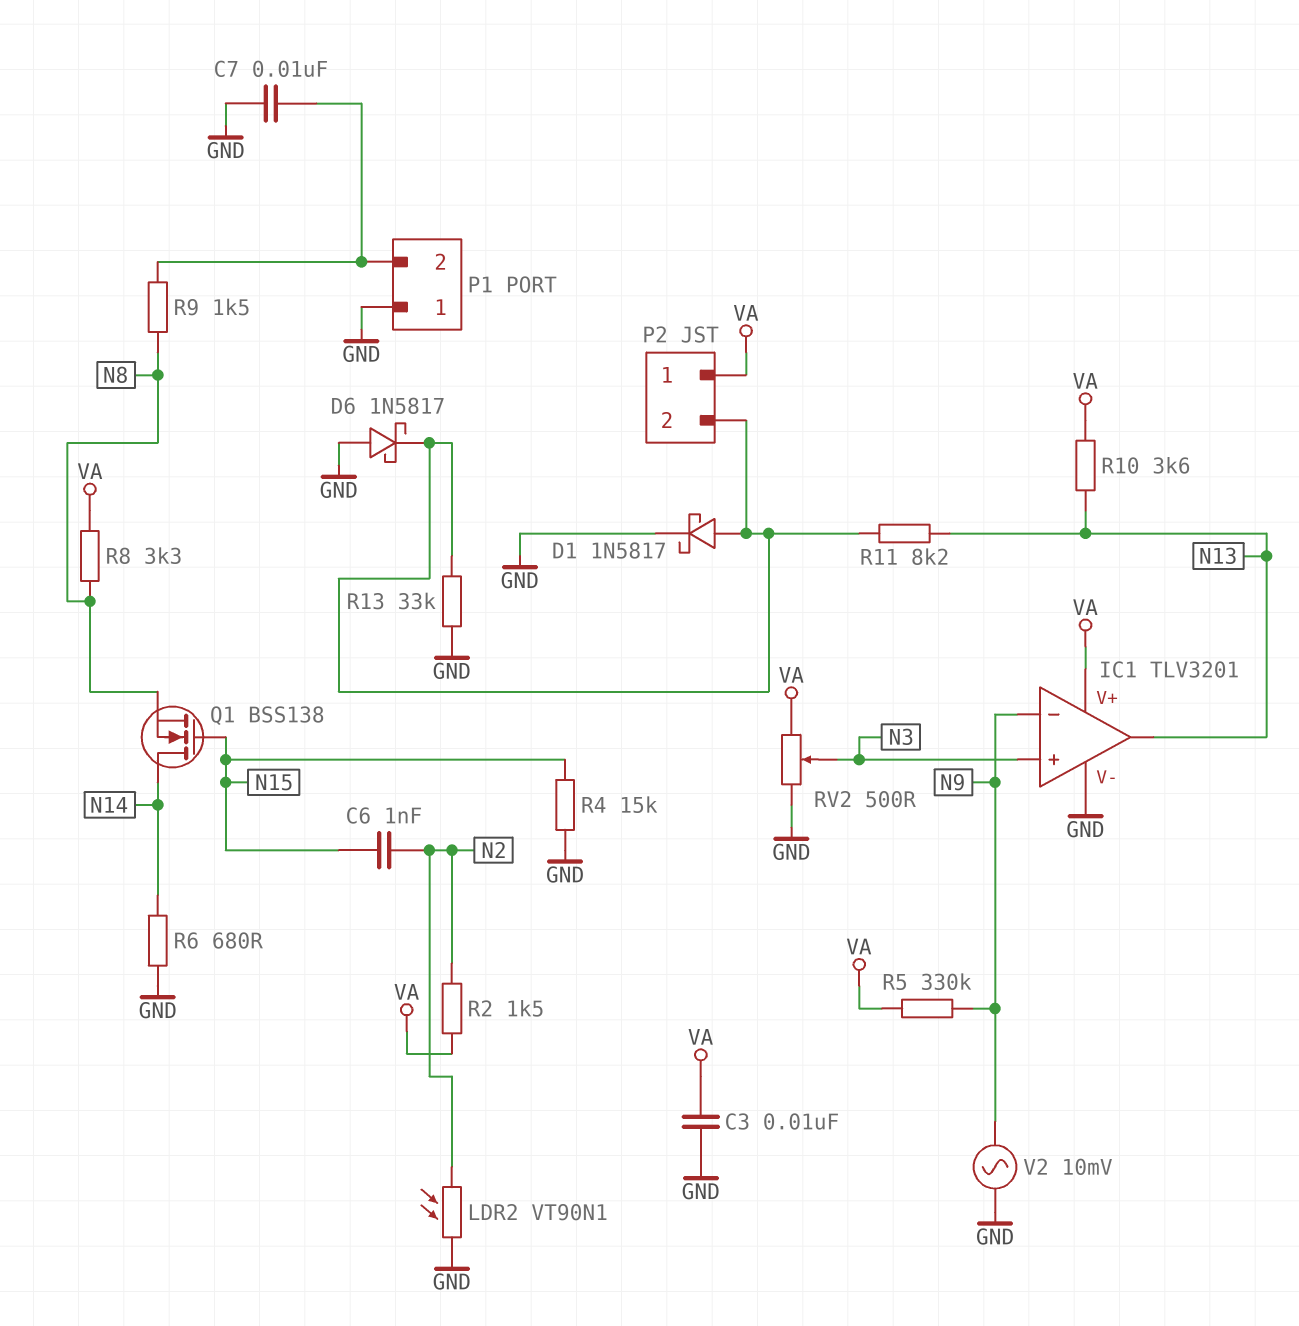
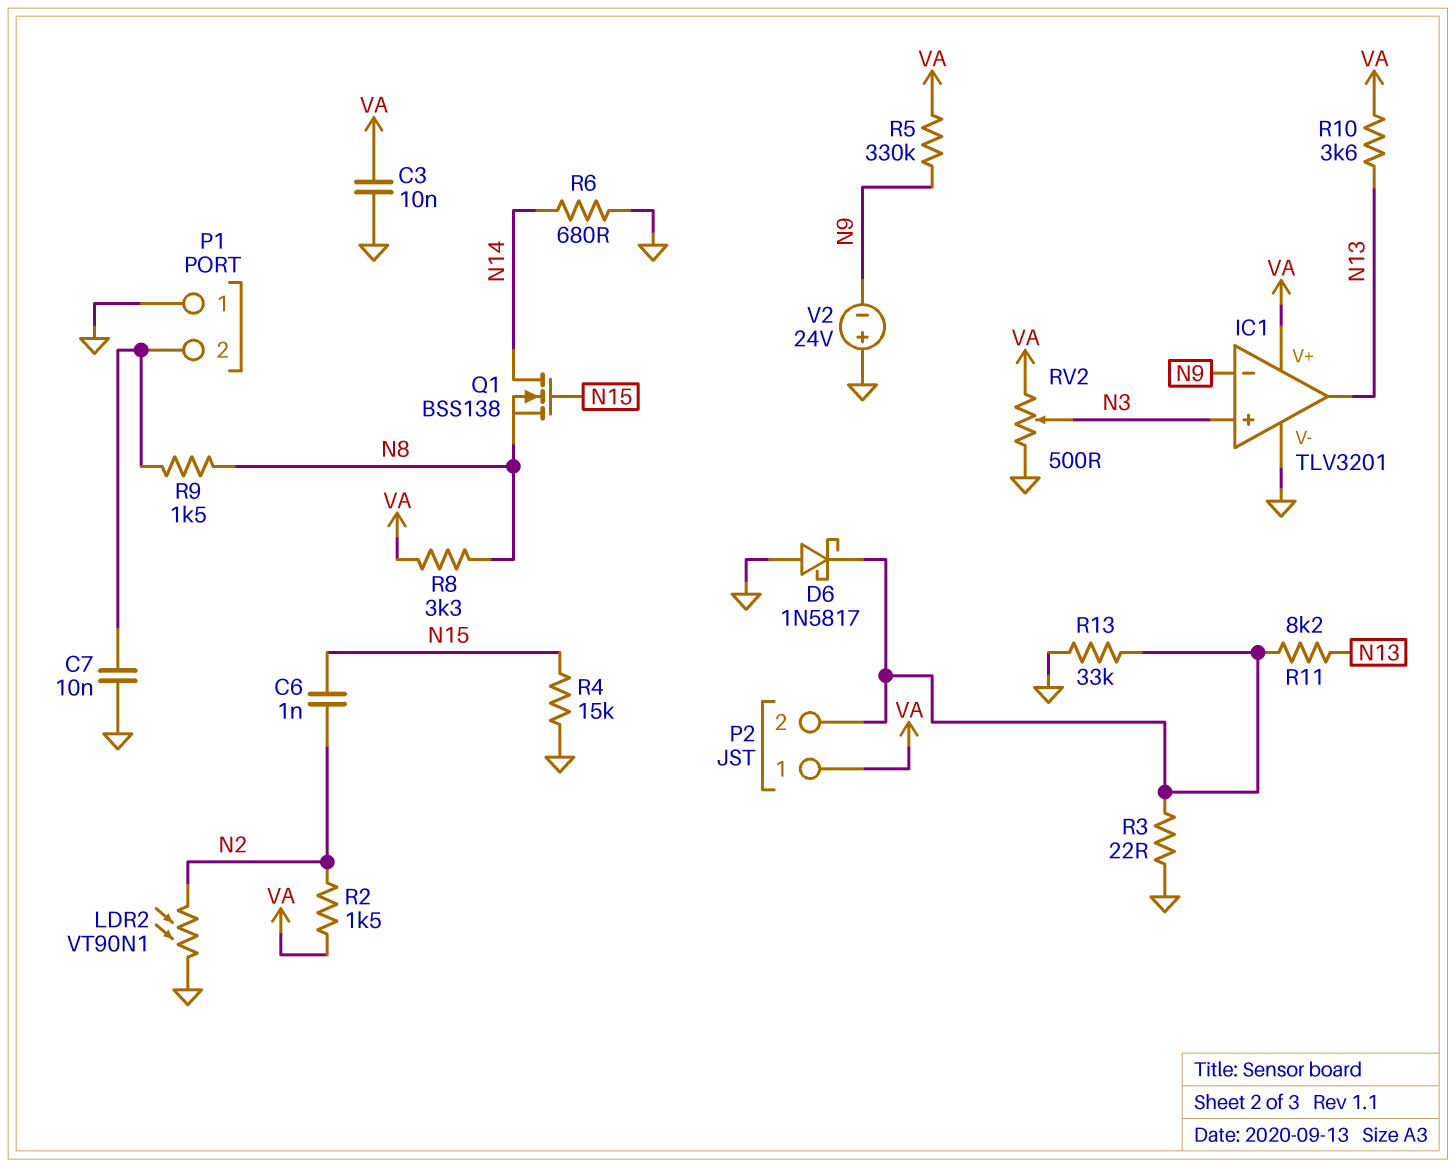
D1: schottky 1N5817 (A P2/2, K GND) -> none
R3: none -> 22 (GND, P2/2)
V2: AC 10mV (GND, N9) -> 24V (plus GND, minus N9)

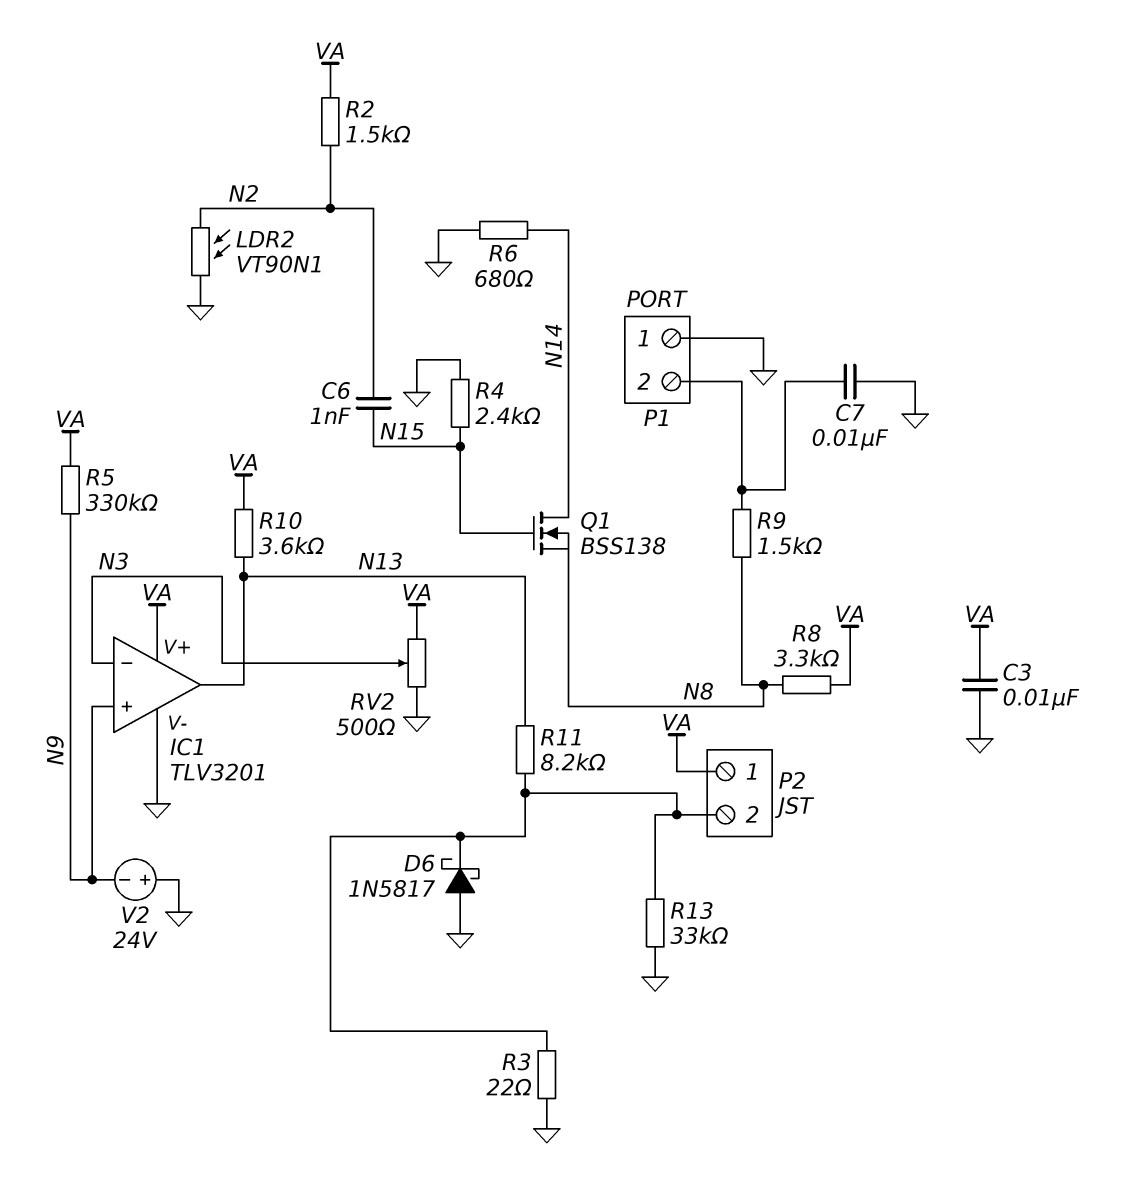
IC1 pin in+: N3 -> N9
IC1 pin in-: N9 -> N3
R4: 15k (GND, N15) -> 2.4k (GND, N15)

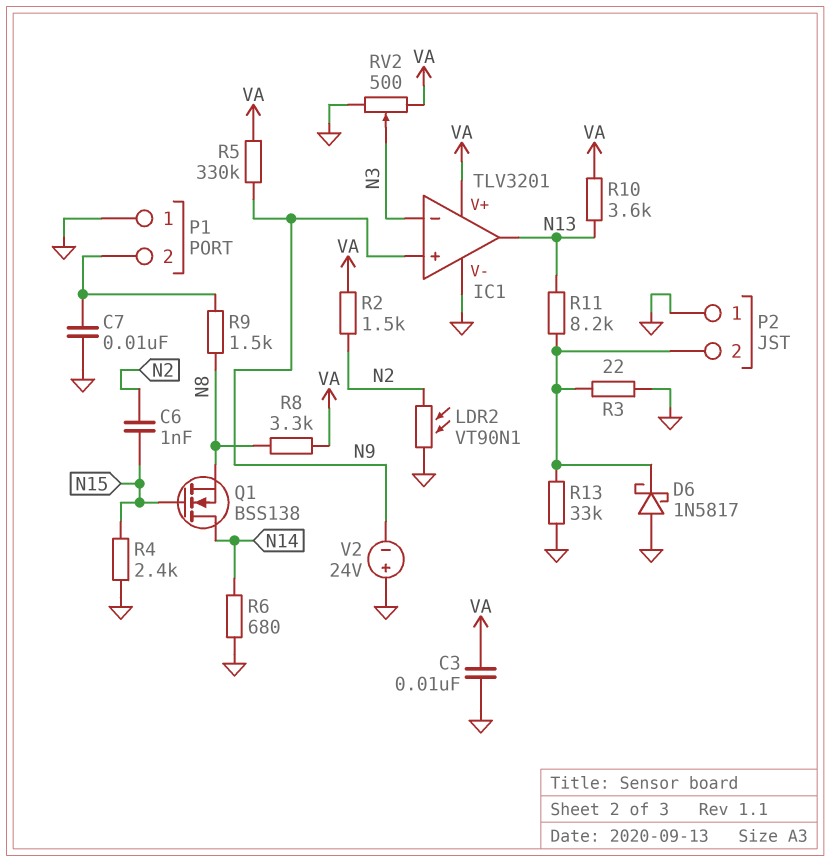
P2 pin 1: VA -> GND

